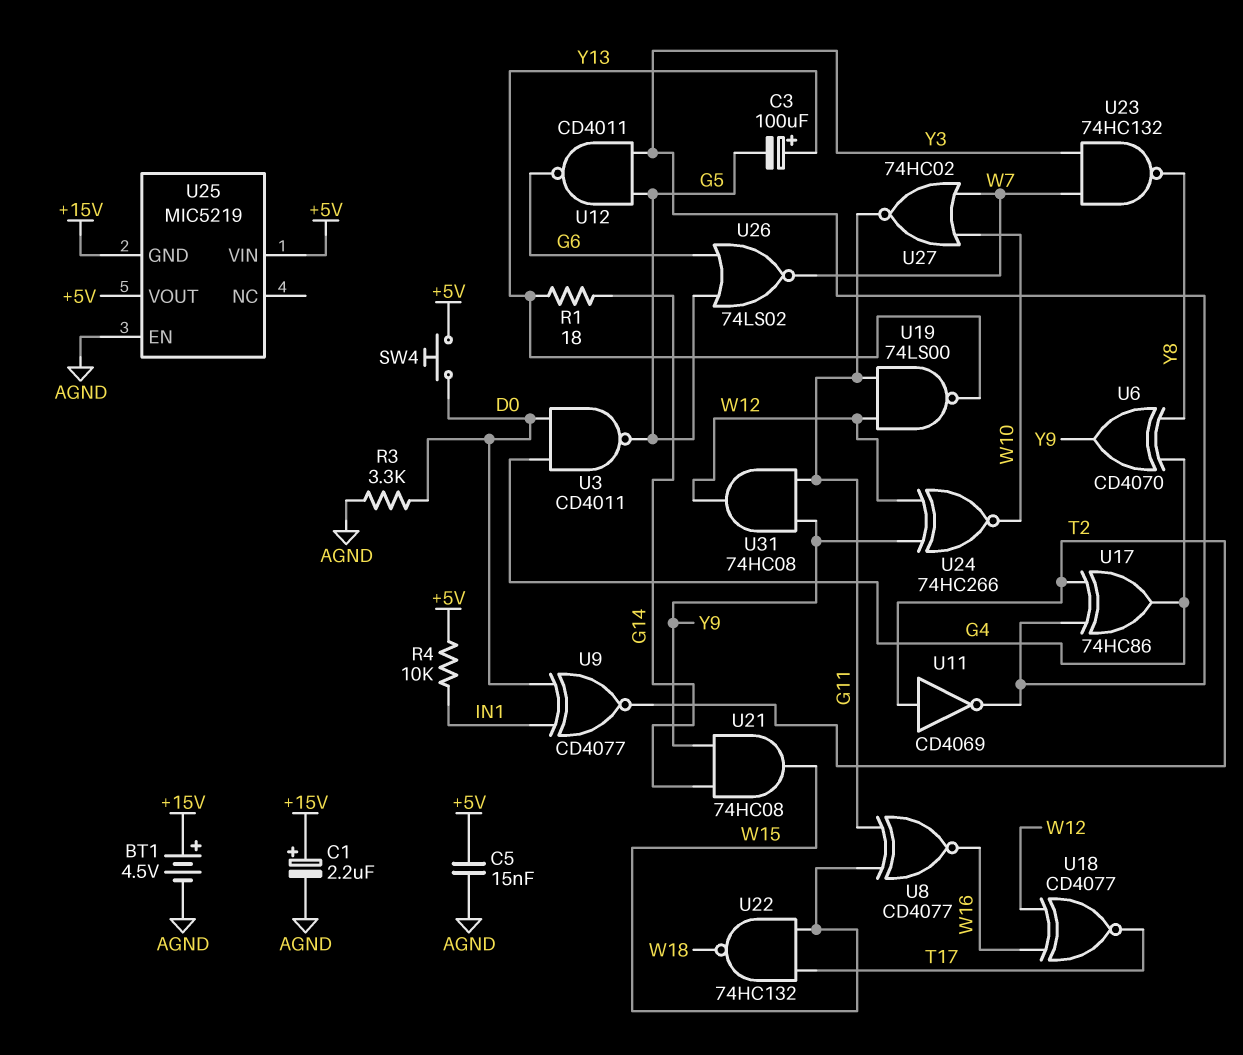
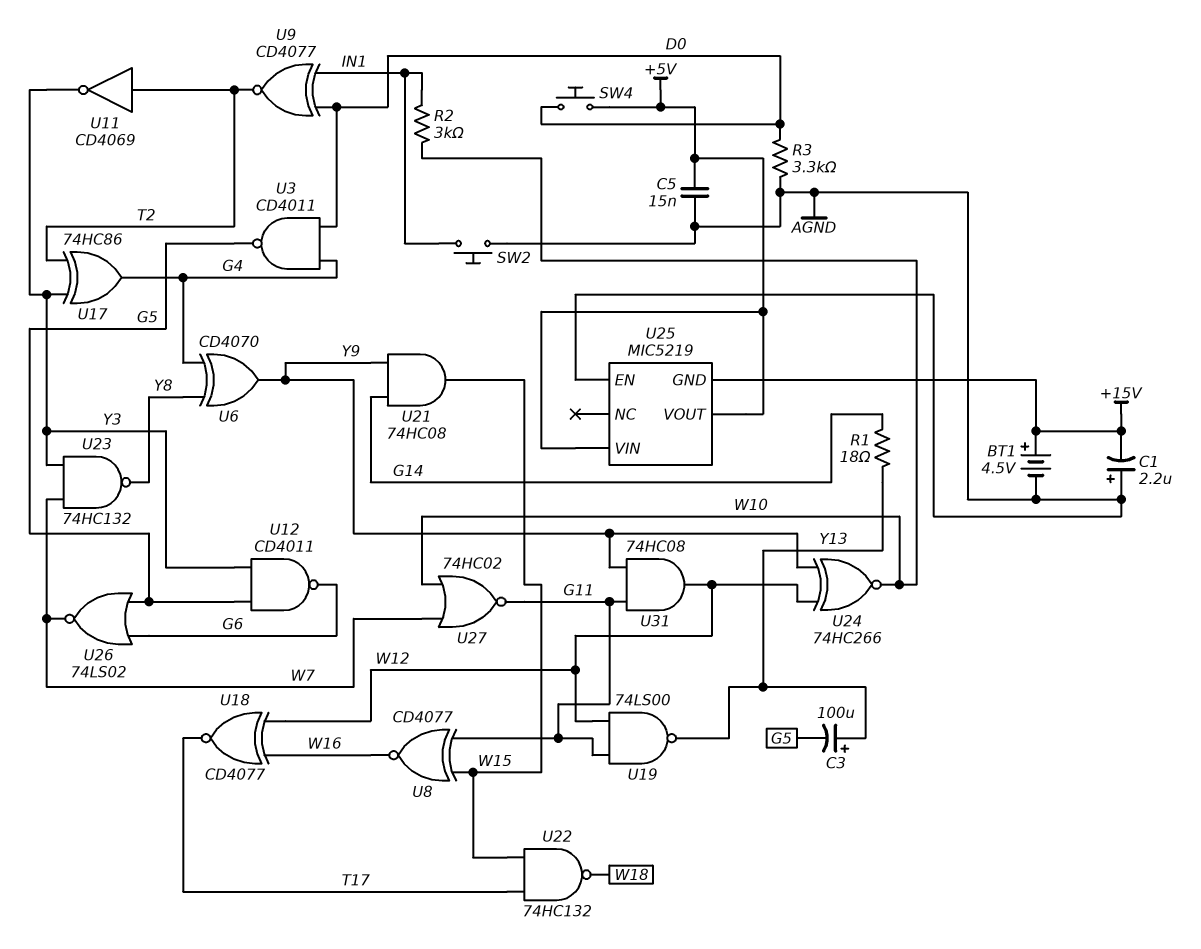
C1: 2.2uF (plus +15V, minus AGND) -> 2.2uF (plus AGND, minus +15V)
R2: none -> 3k (IN1, W10)
R4: 10k (+5V, IN1) -> none
SW2: none -> button (AGND, IN1)

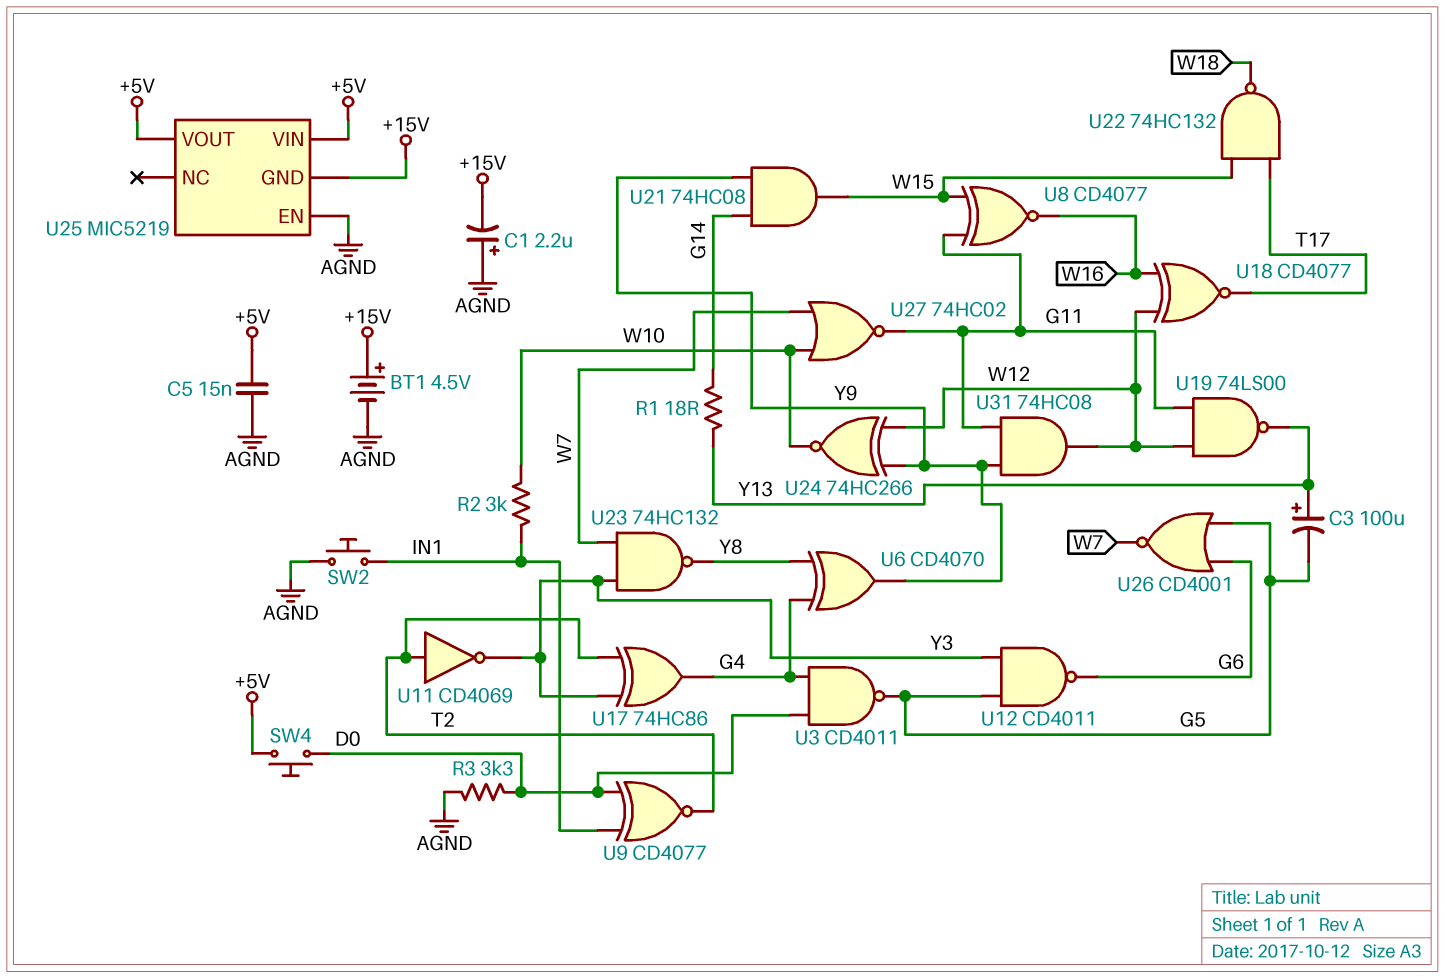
U26: NOR 74LS02 (in G5, in G6, out W7) -> NOR CD4001 (in G5, in G6, out W7)

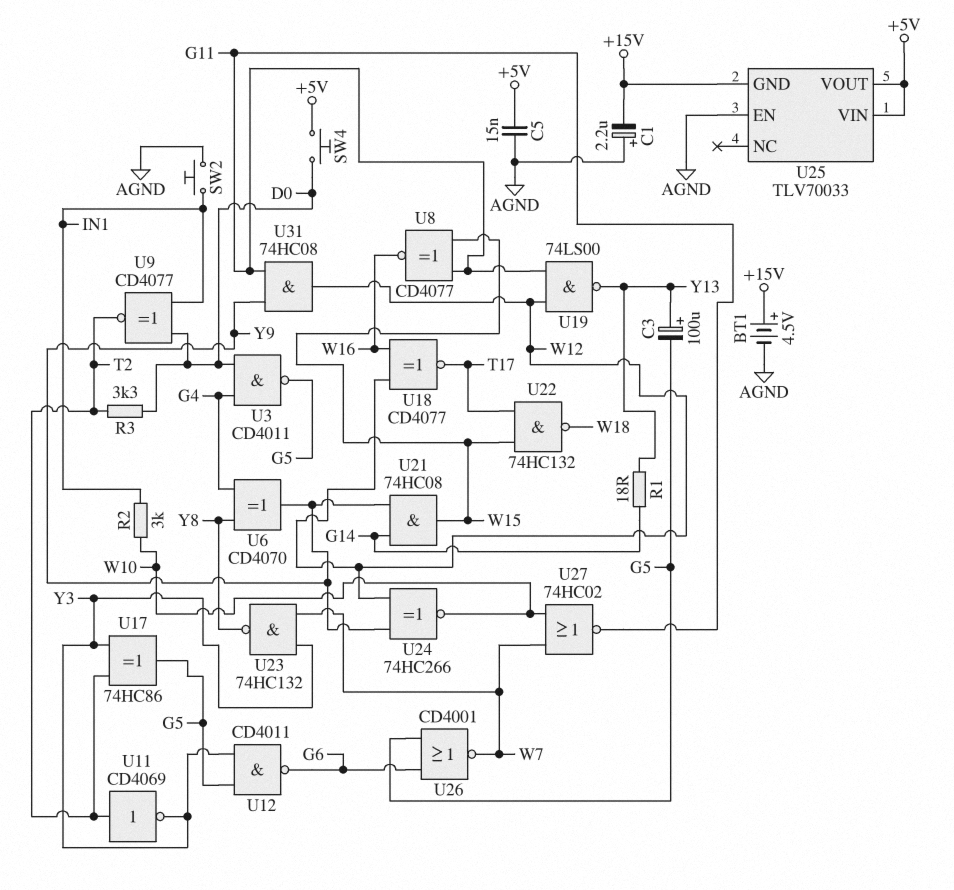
R3: 3.3k (AGND, D0) -> 3.3k (D0, T2)
U17: XOR 74HC86 (in T2, in Y3, out G4) -> XOR 74HC86 (in T2, in Y3, out G5)
U25: MIC5219 -> TLV70033

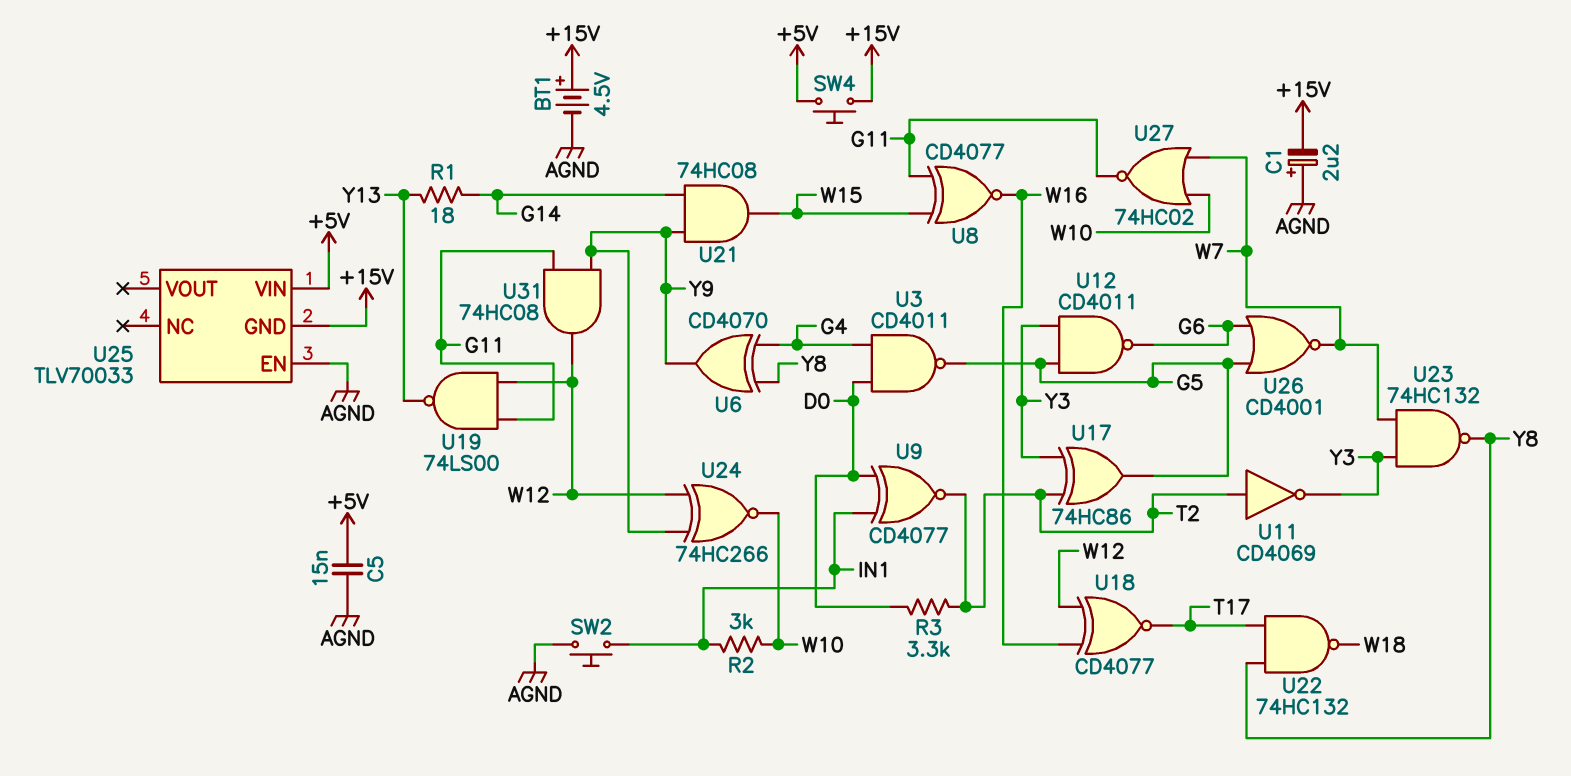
C3: 100uF (plus Y13, minus G5) -> none
SW4: button (+5V, D0) -> button (+5V, +15V)
U22: NAND 74HC132 (in T17, in W15, out W18) -> NAND 74HC132 (in T17, in Y8, out W18)
U25 pin VOUT: +5V -> none

